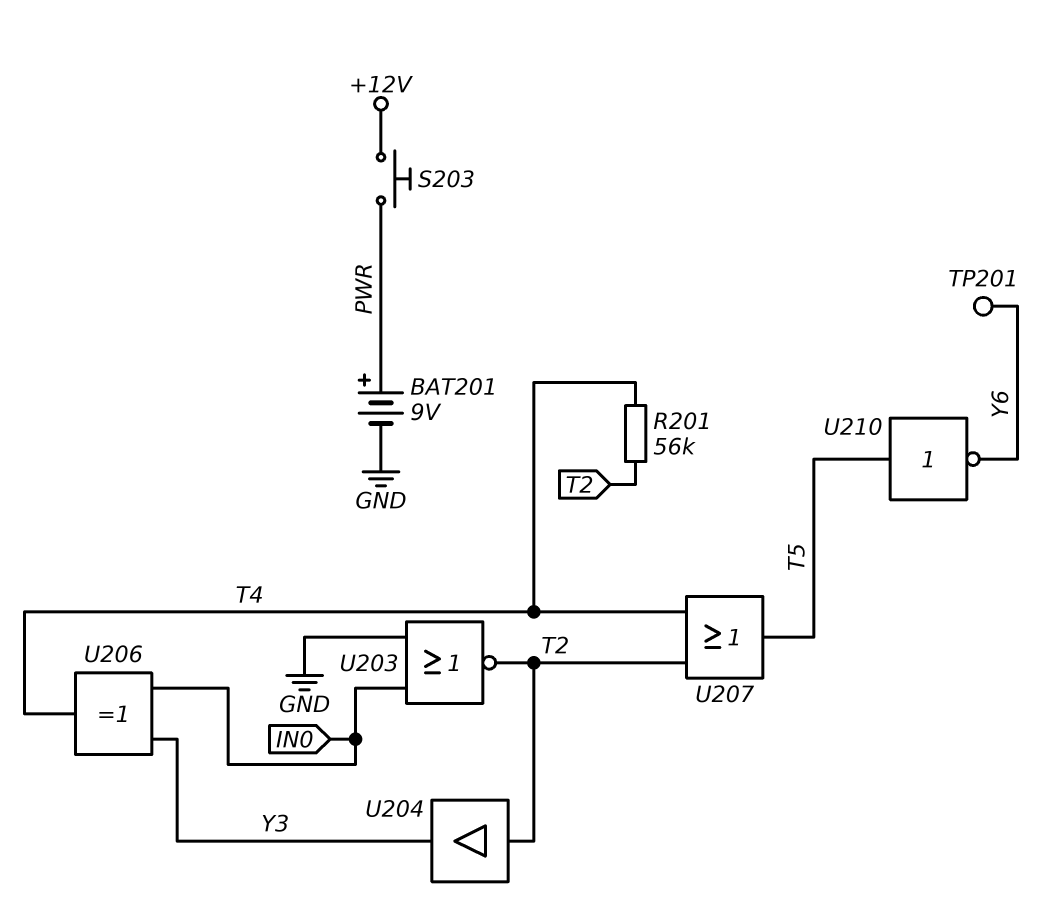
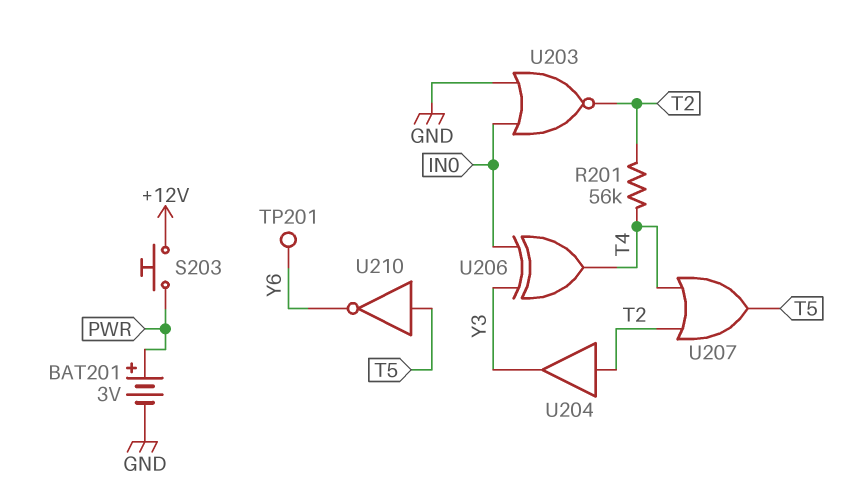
BAT201: 9V (plus PWR, minus GND) -> 3V (plus PWR, minus GND)

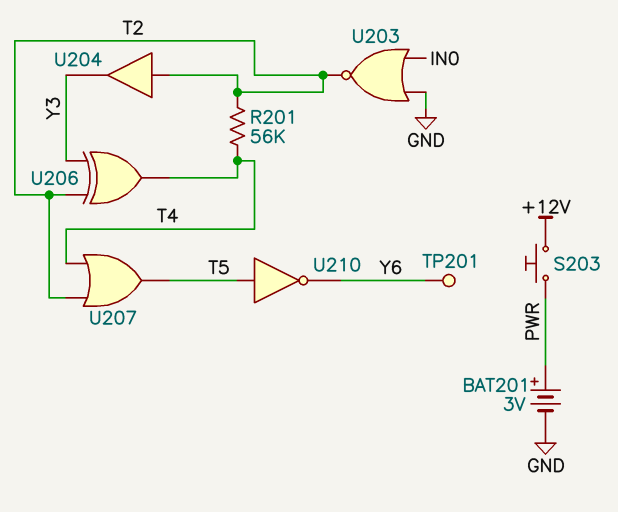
U206: XOR (in IN0, in Y3, out T4) -> XOR (in T2, in Y3, out T4)

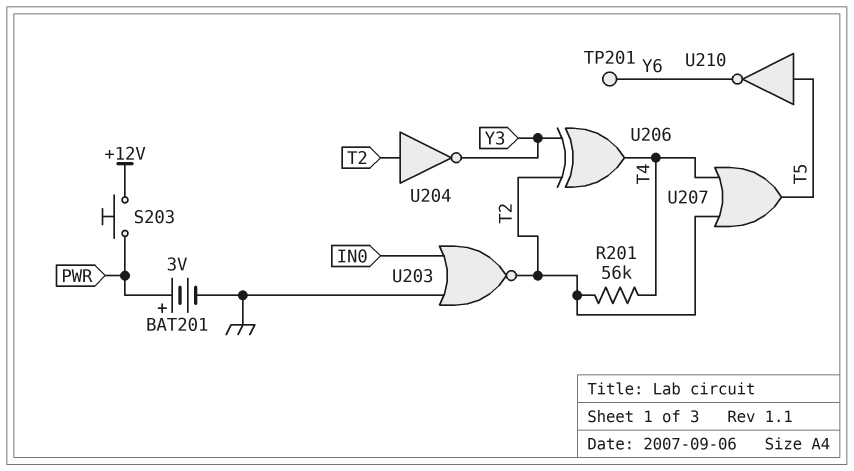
U204: buffer (in T2, out Y3) -> NOT (in T2, out Y3)

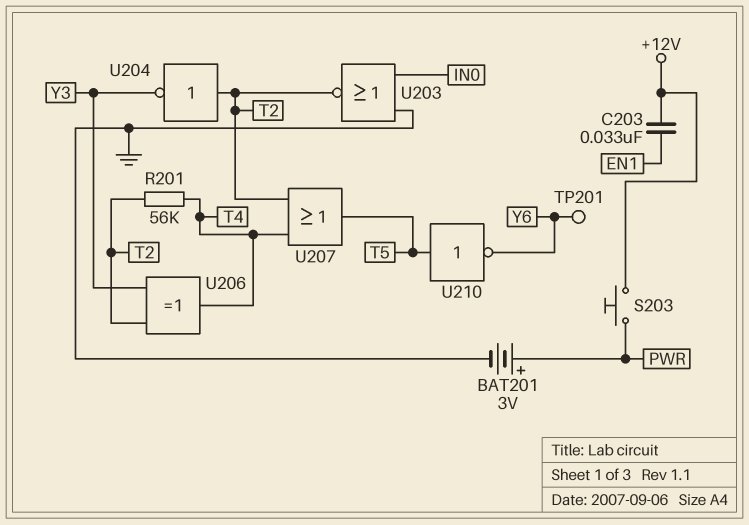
C203: none -> 33nF (+12V, EN1)

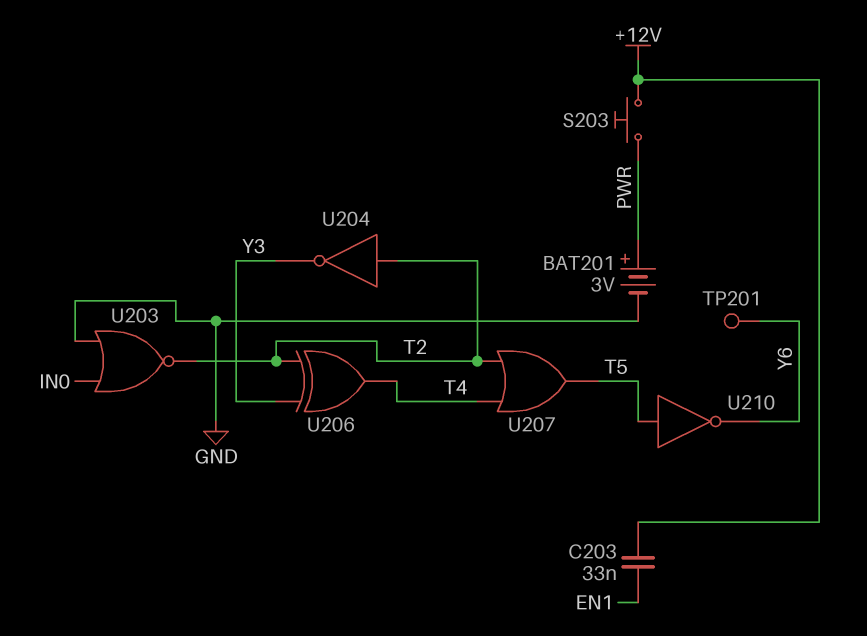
R201: 56k (T2, T4) -> none

